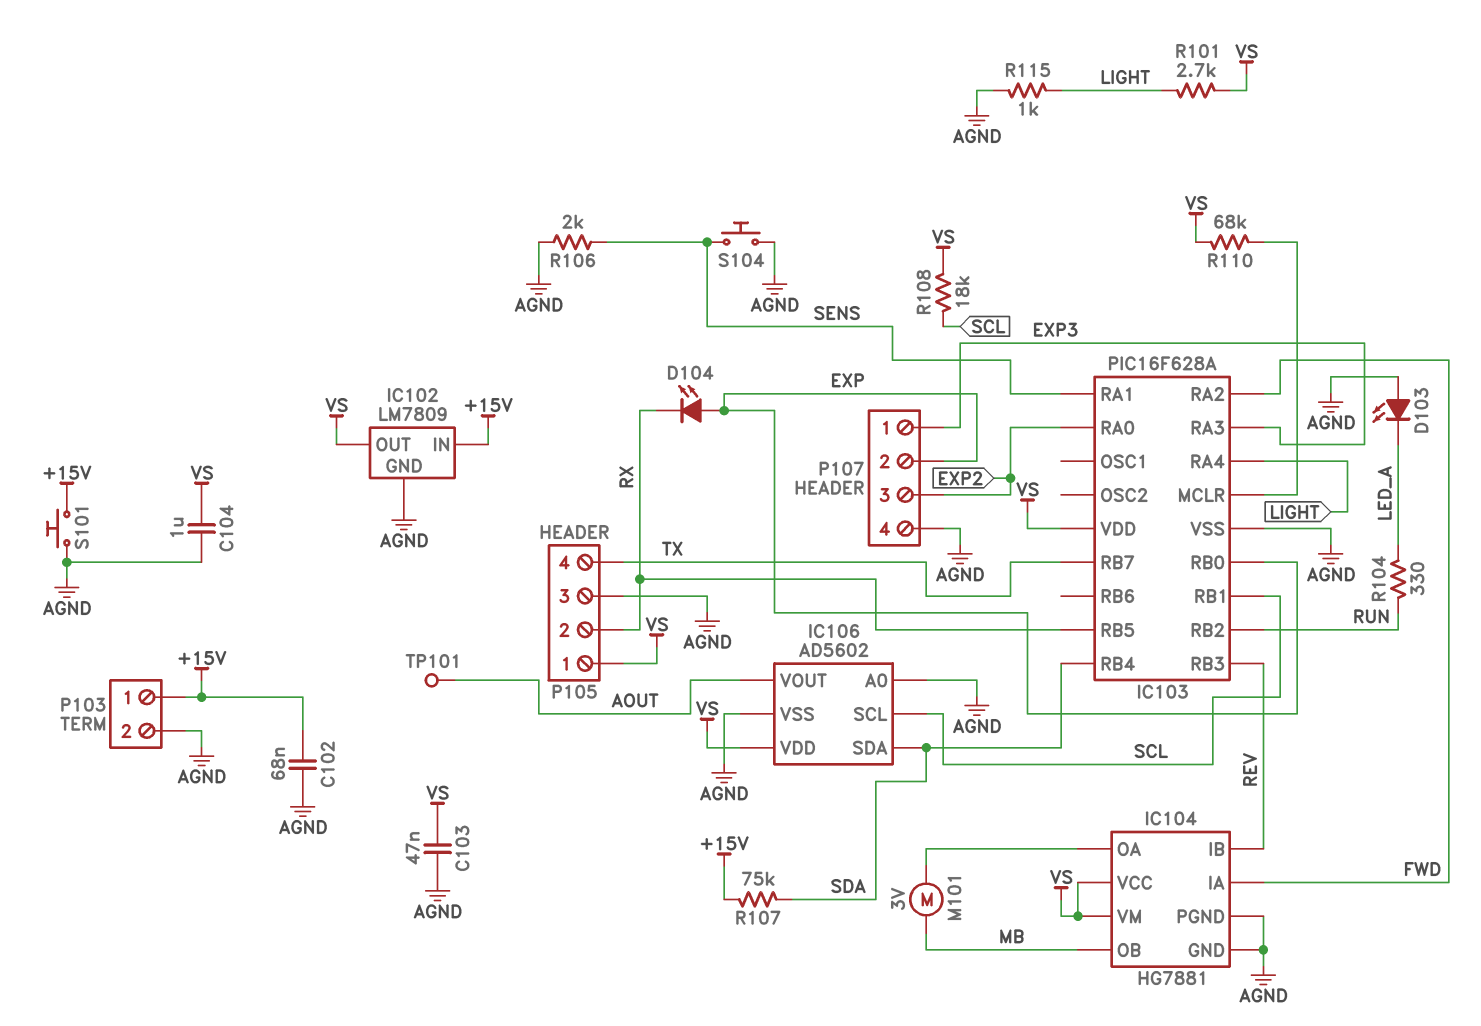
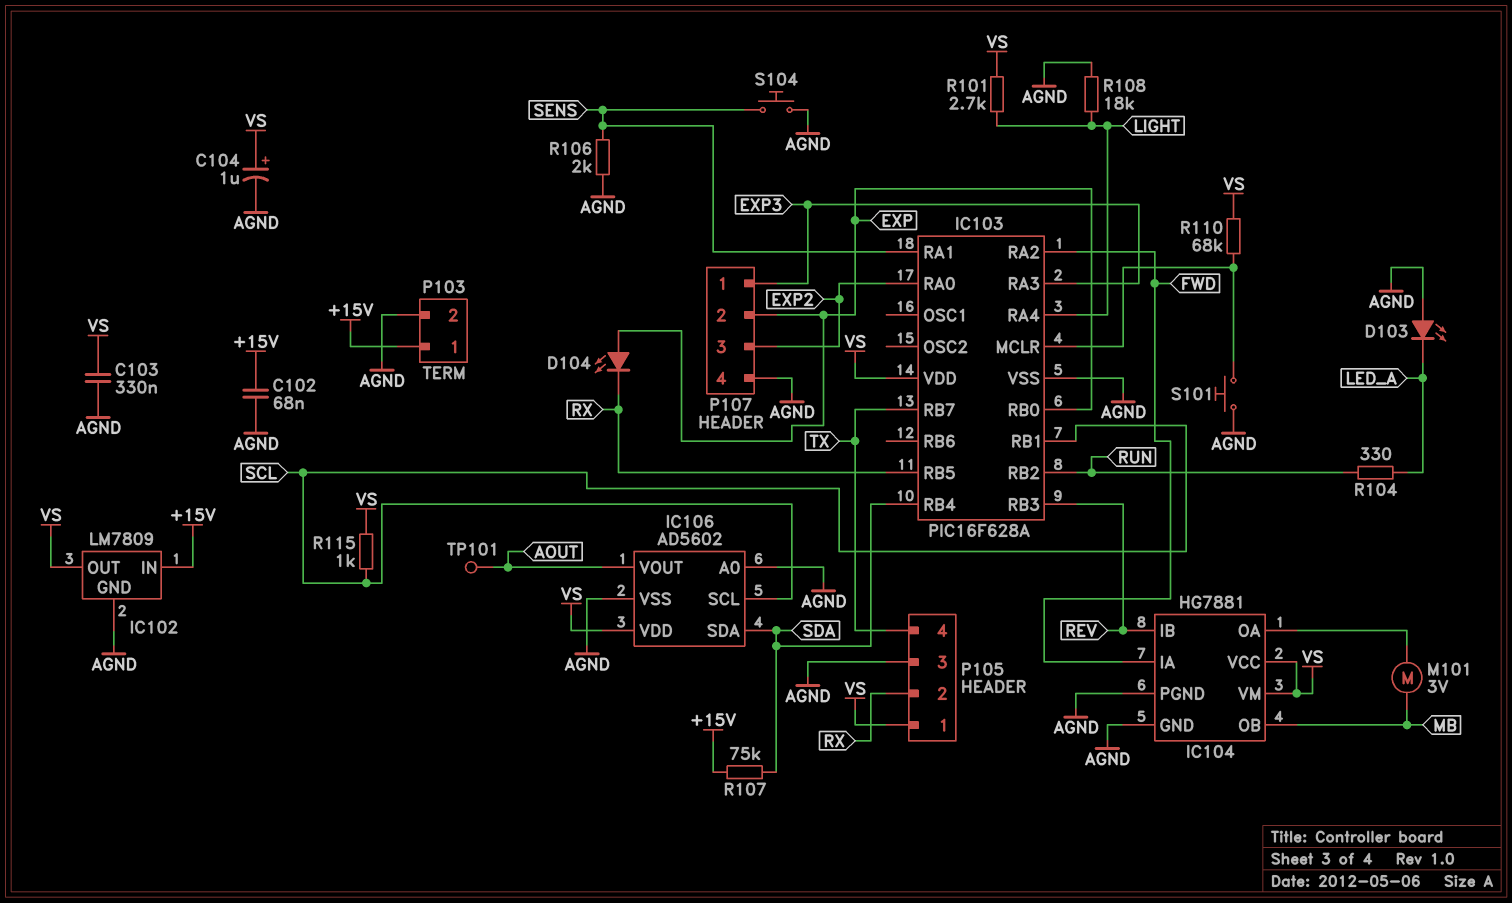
C103: 47nF (AGND, VS) -> 330nF (AGND, VS)
C104: 1uF (AGND, VS) -> 1uF (plus VS, minus AGND)
R108: 18k (SCL, VS) -> 18k (AGND, LIGHT)
R115: 1k (AGND, LIGHT) -> 1k (SCL, VS)
S101: button (+15V, AGND) -> button (AGND, IC103/MCLR)

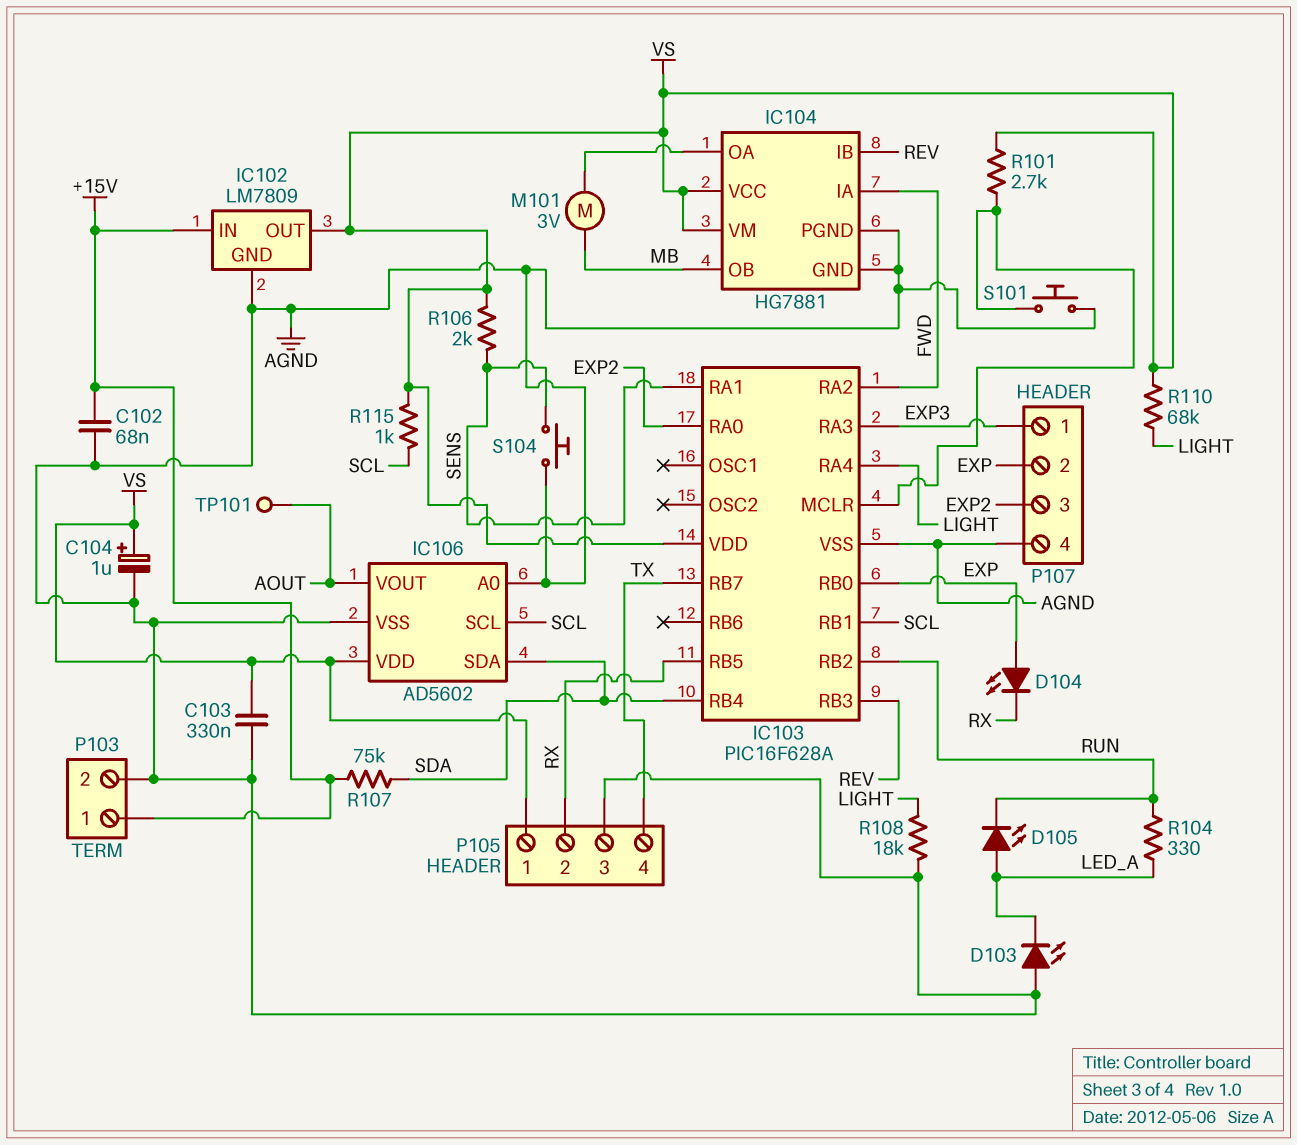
D105: none -> LED (A LED_A, K RUN)
R101: 2.7k (LIGHT, VS) -> 2.7k (IC103/MCLR, VS)
R106: 2k (AGND, SENS) -> 2k (SENS, VS)
R110: 68k (IC103/MCLR, VS) -> 68k (LIGHT, VS)

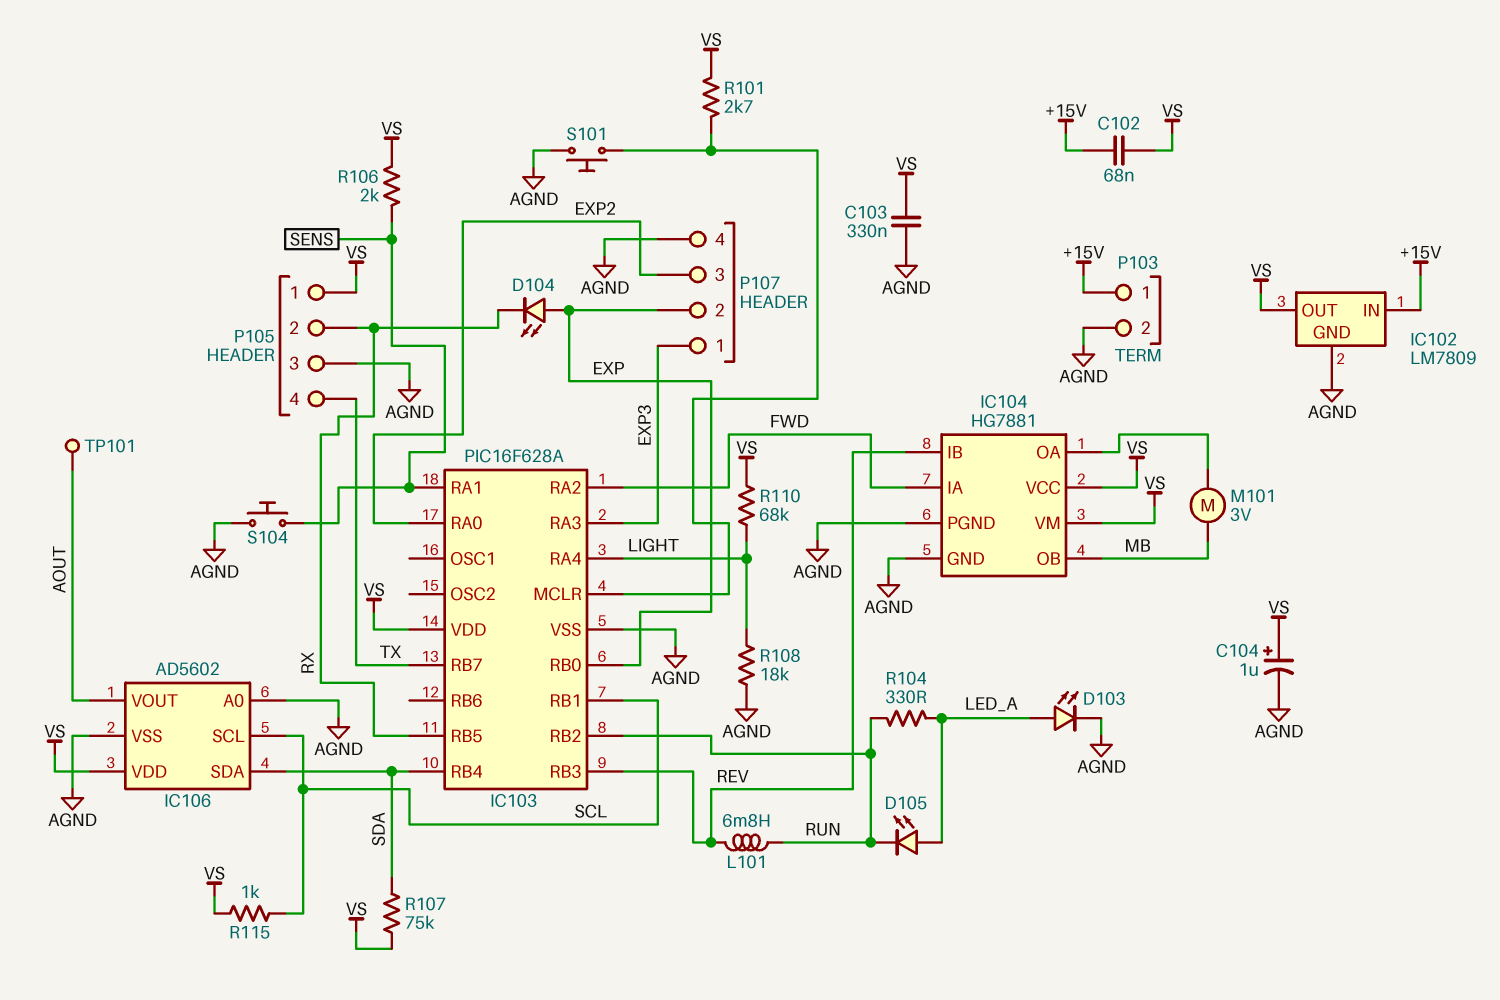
C102: 68nF (+15V, AGND) -> 68nF (+15V, VS)
D103: LED (A AGND, K LED_A) -> LED (A LED_A, K AGND)
L101: none -> 6.8mH (REV, RUN)
R107: 75k (+15V, SDA) -> 75k (SDA, VS)

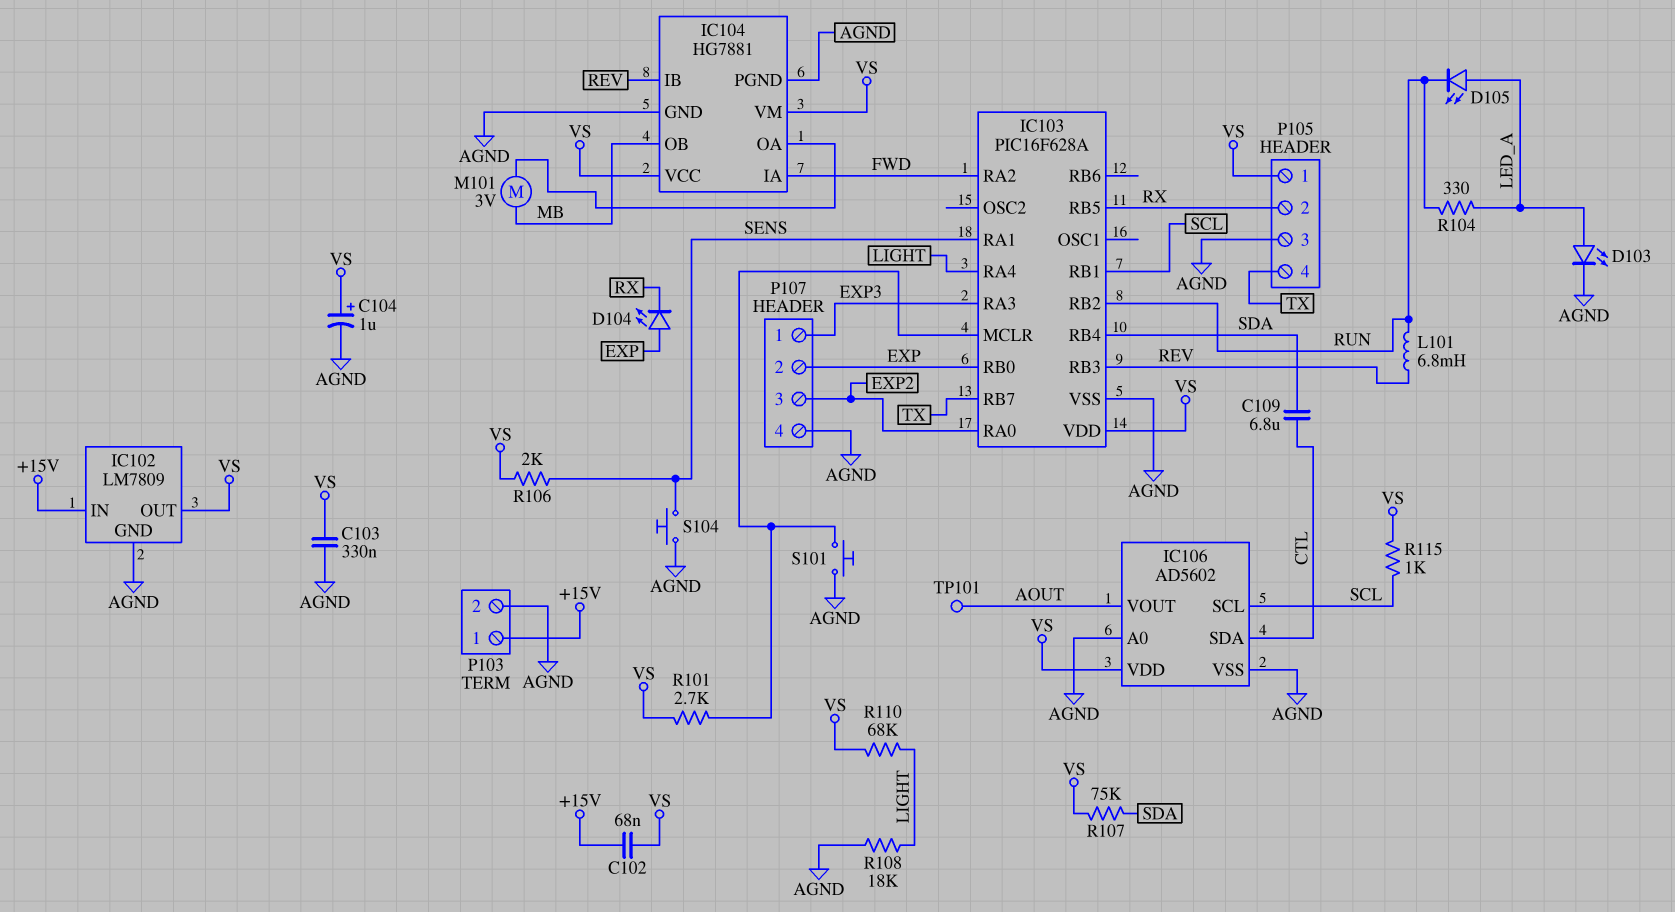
C109: none -> 6.8uF (CTL, SDA)
IC106 pin SDA: SDA -> CTL

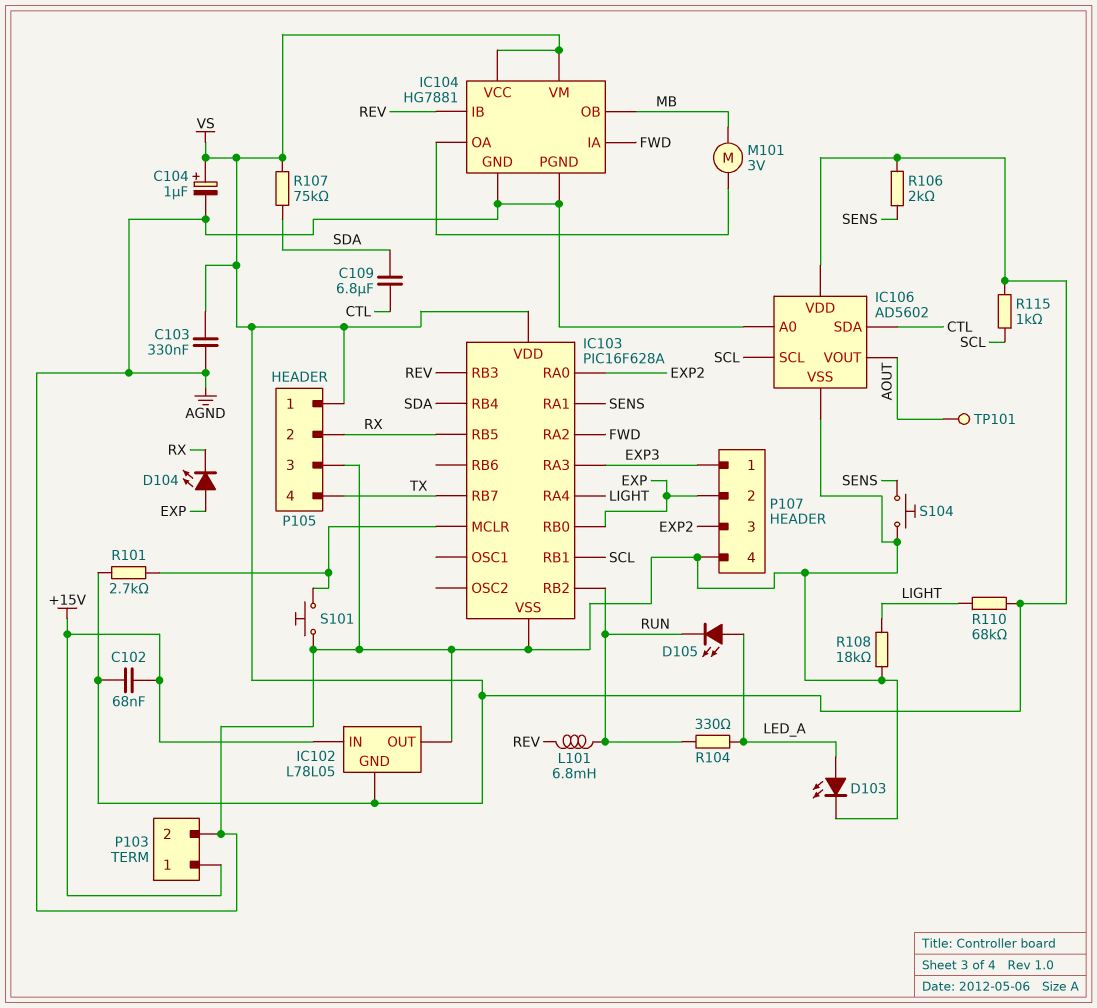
IC102: LM7809 -> L78L05
IC102 pin GND: AGND -> VS
IC102 pin OUT: VS -> AGND

